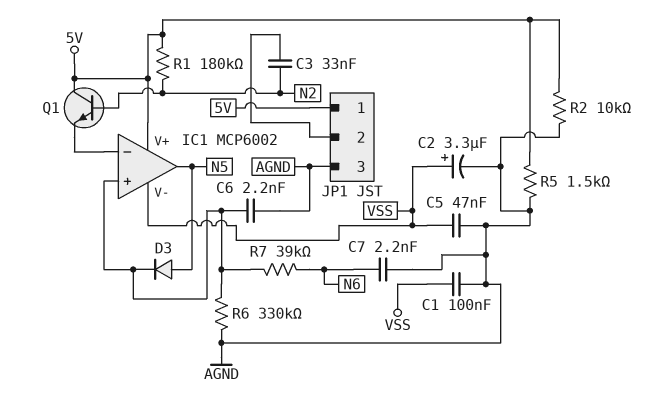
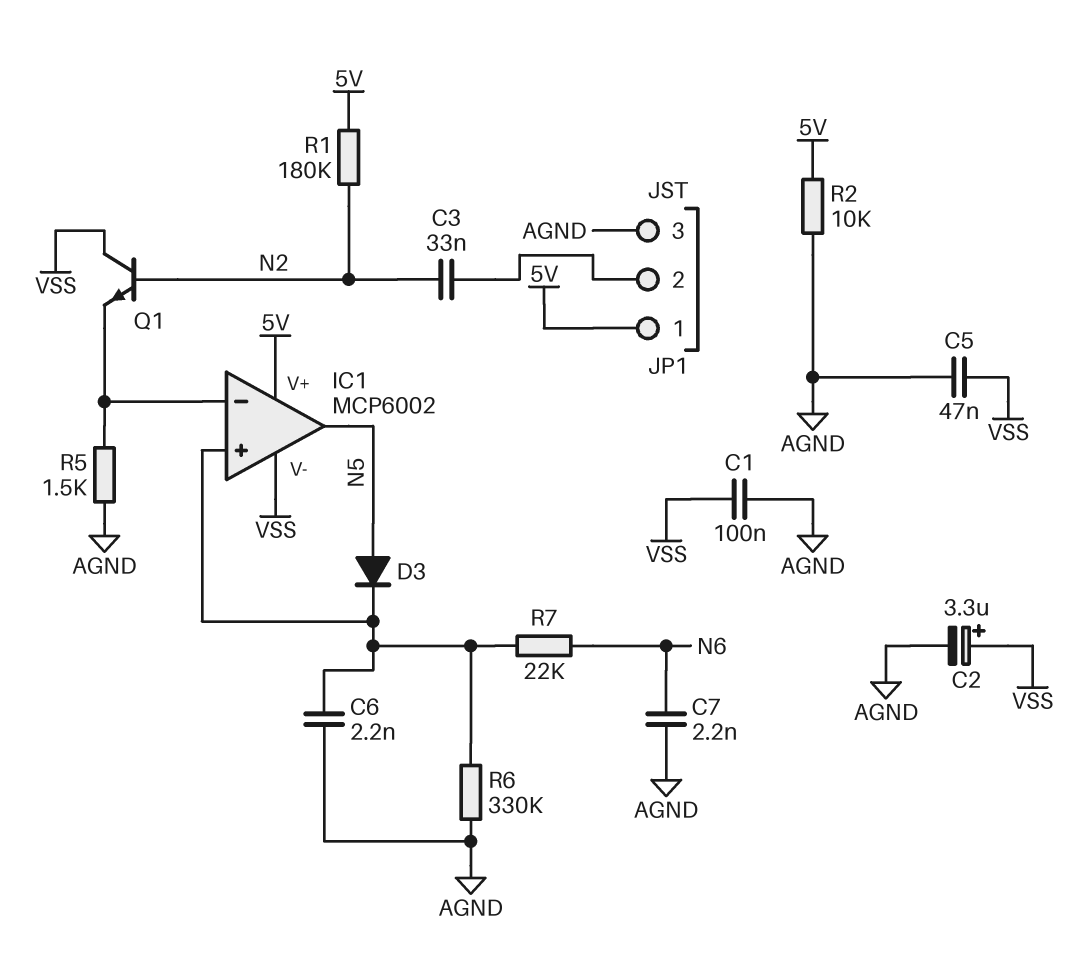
Q1: NPN (B N2, C 5V, E IC1/in-) -> NPN (B N2, C VSS, E IC1/in-)
R5: 1.5k (5V, AGND) -> 1.5k (AGND, IC1/in-)
R7: 39k (IC1/in+, N6) -> 22k (IC1/in+, N6)

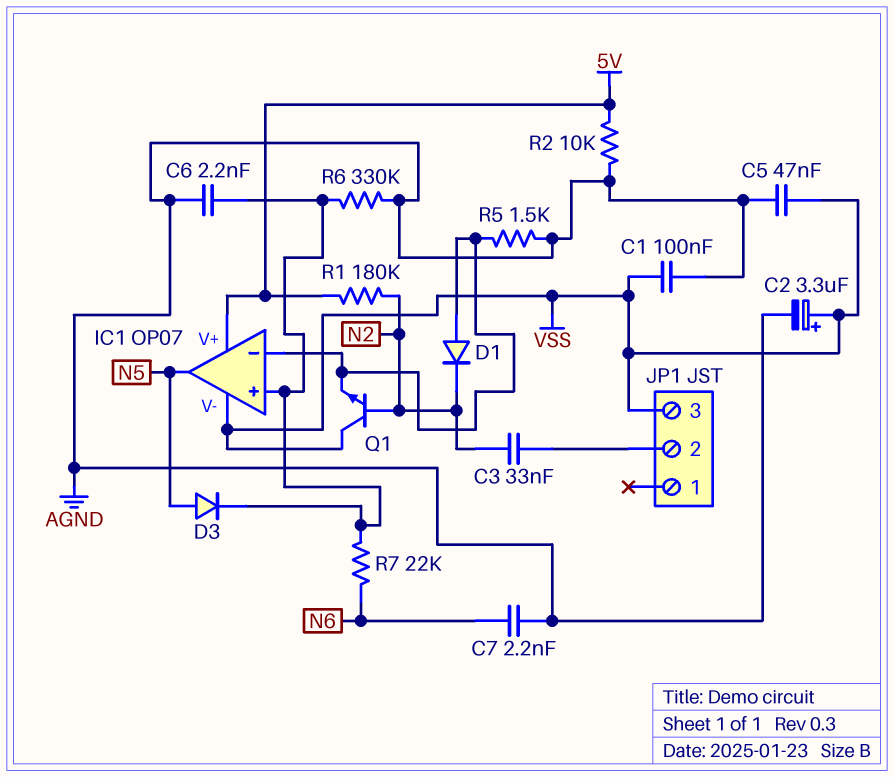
D1: none -> diode (A IC1/in-, K N2)
IC1: MCP6002 -> OP07
JP1 pin 1: 5V -> none
JP1 pin 3: AGND -> VSS

